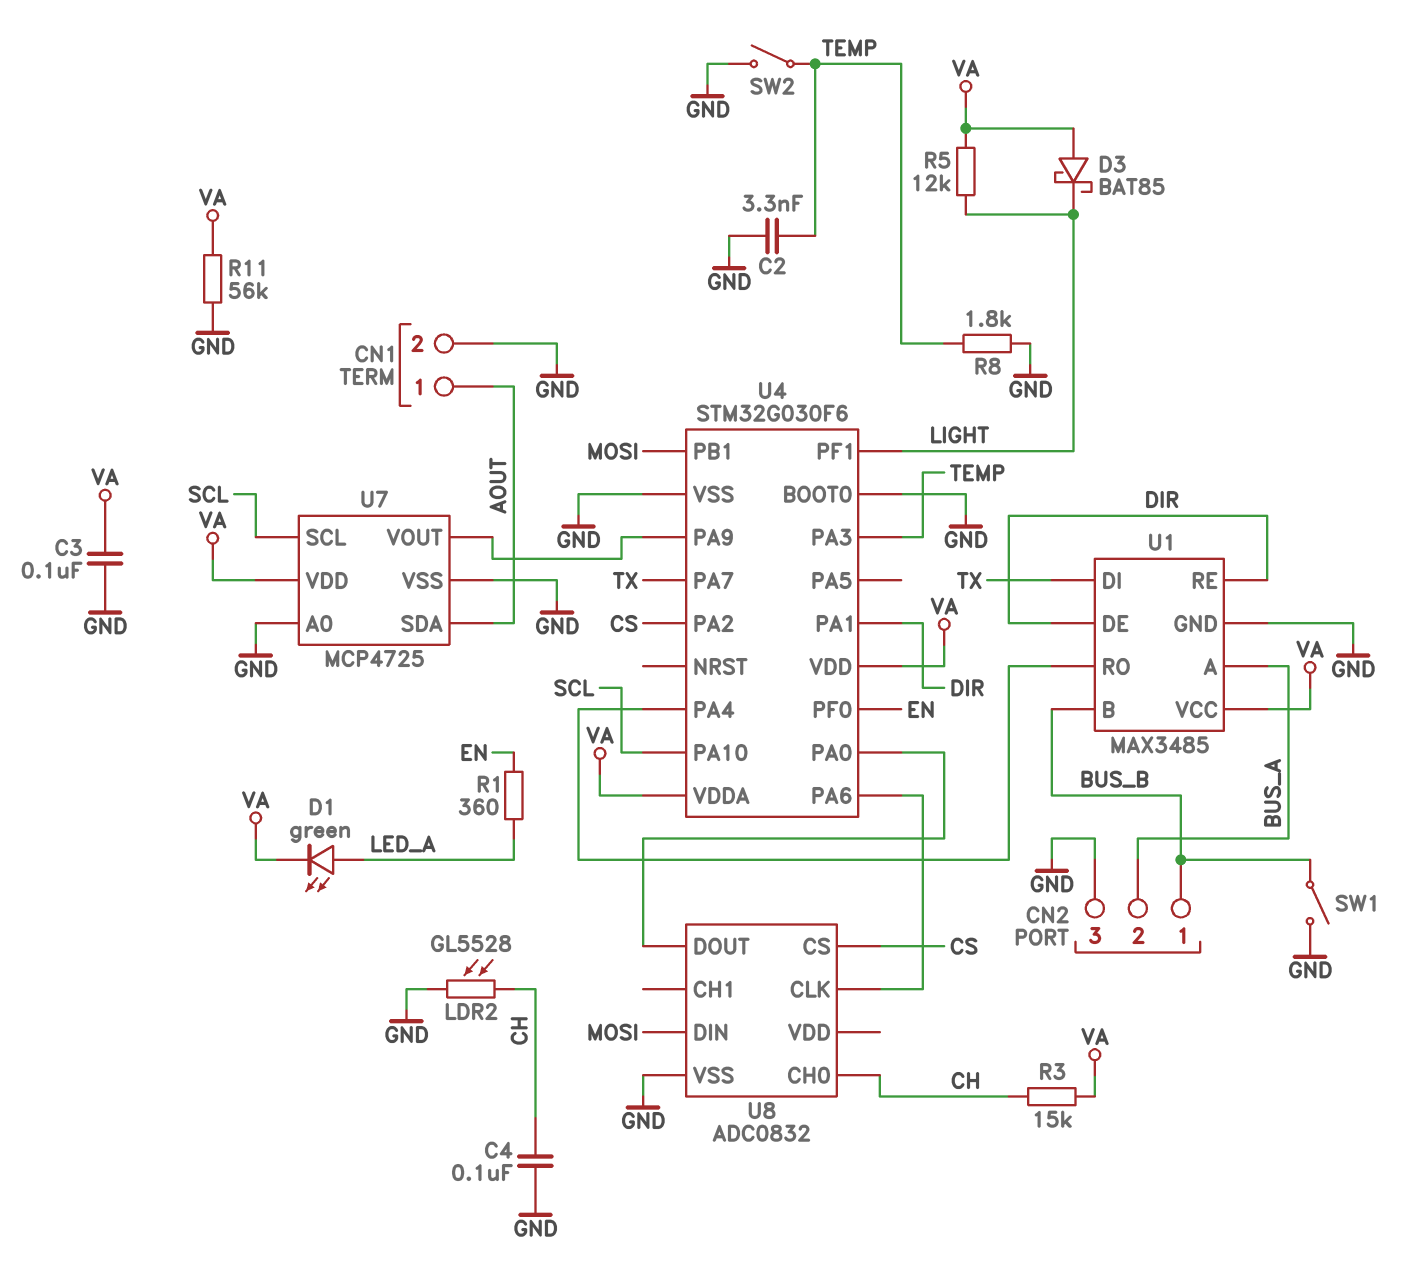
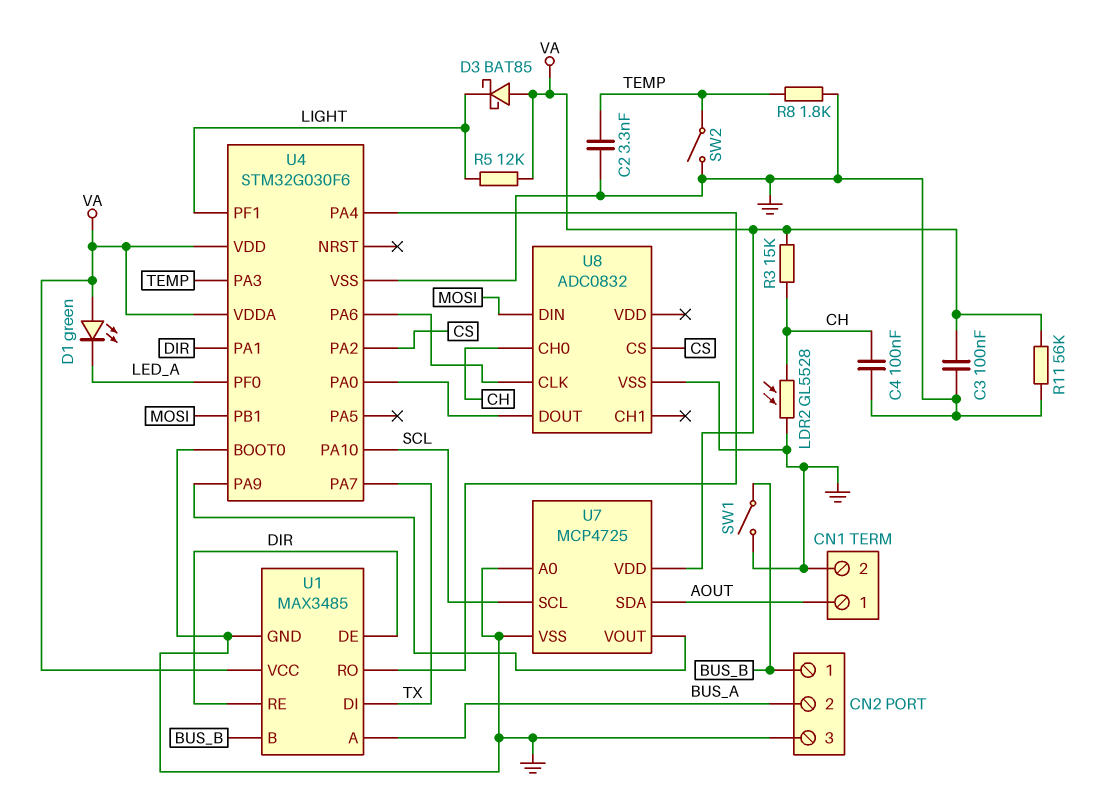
D1: LED green (A LED_A, K VA) -> LED green (A VA, K LED_A)
R1: 360 (EN, LED_A) -> none
U4 pin PF0: EN -> LED_A

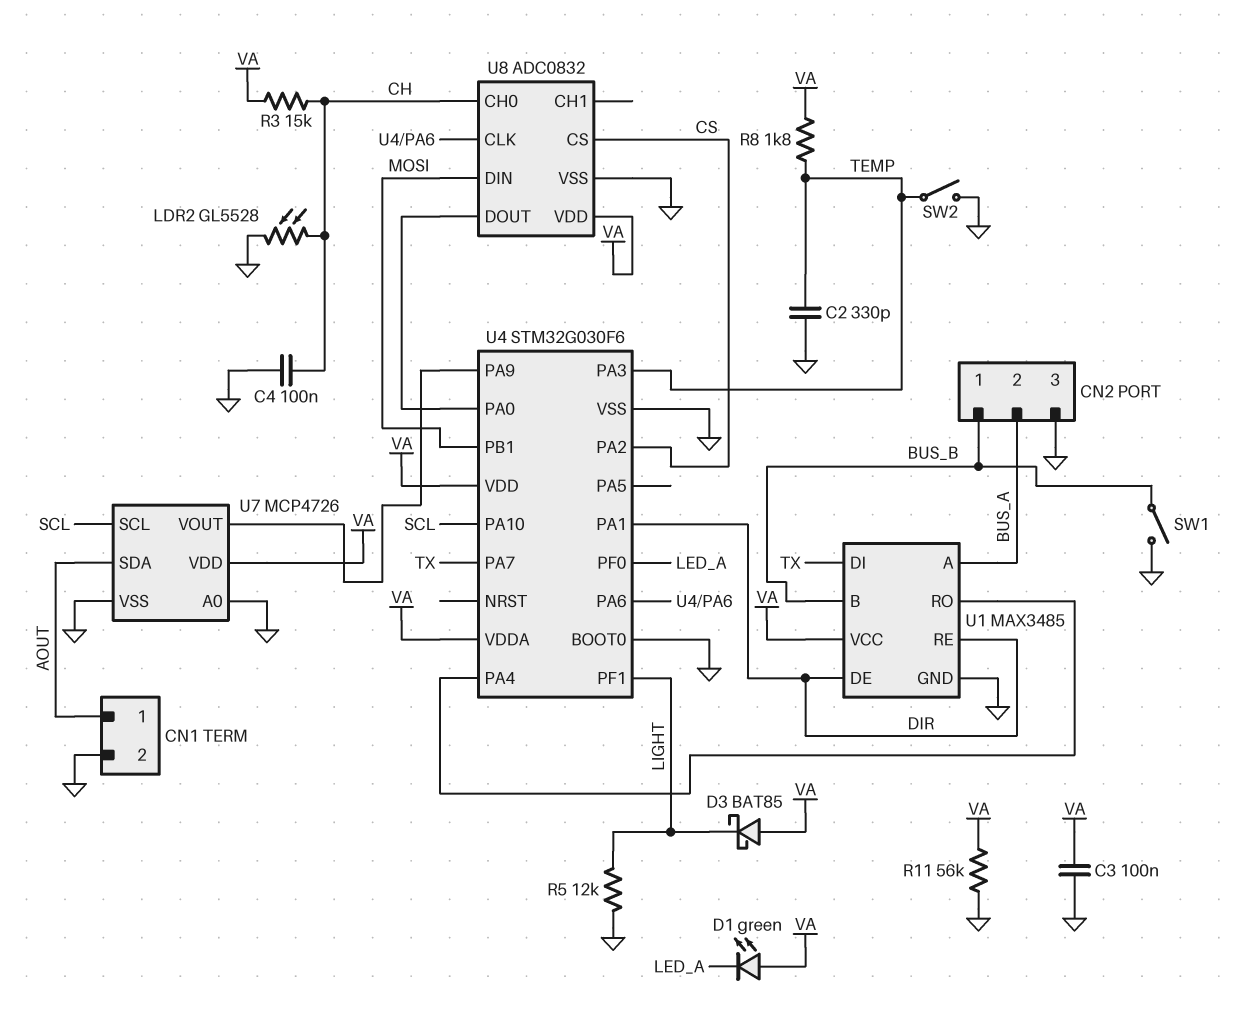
C2: 3.3nF (GND, TEMP) -> 330pF (GND, TEMP)
R5: 12k (LIGHT, VA) -> 12k (GND, LIGHT)
R8: 1.8k (GND, TEMP) -> 1.8k (TEMP, VA)
U7: MCP4725 -> MCP4726
U8 pin VDD: none -> VA

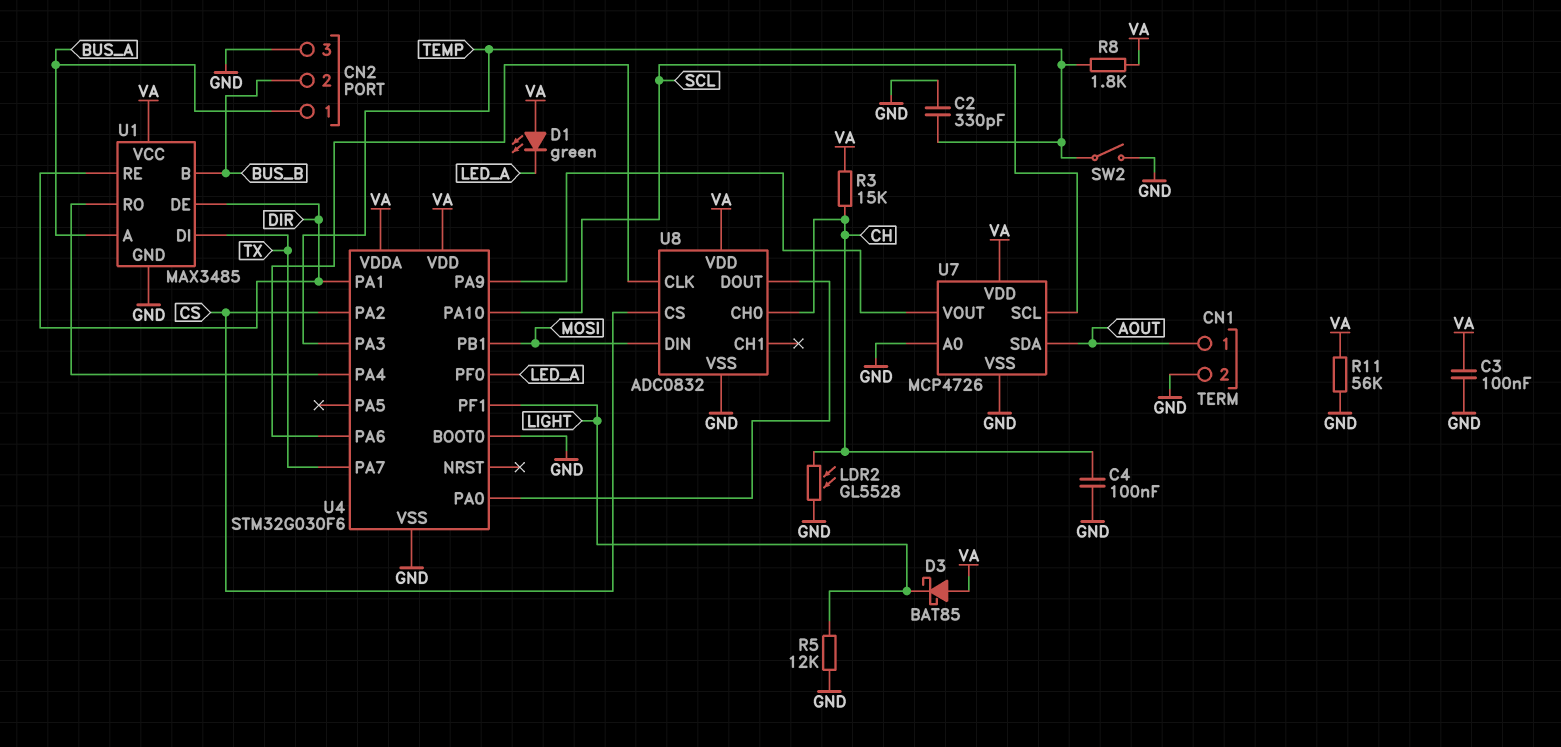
CN2 pin 1: BUS_B -> BUS_A
CN2 pin 2: BUS_A -> BUS_B
SW1: switch (BUS_B, GND) -> none

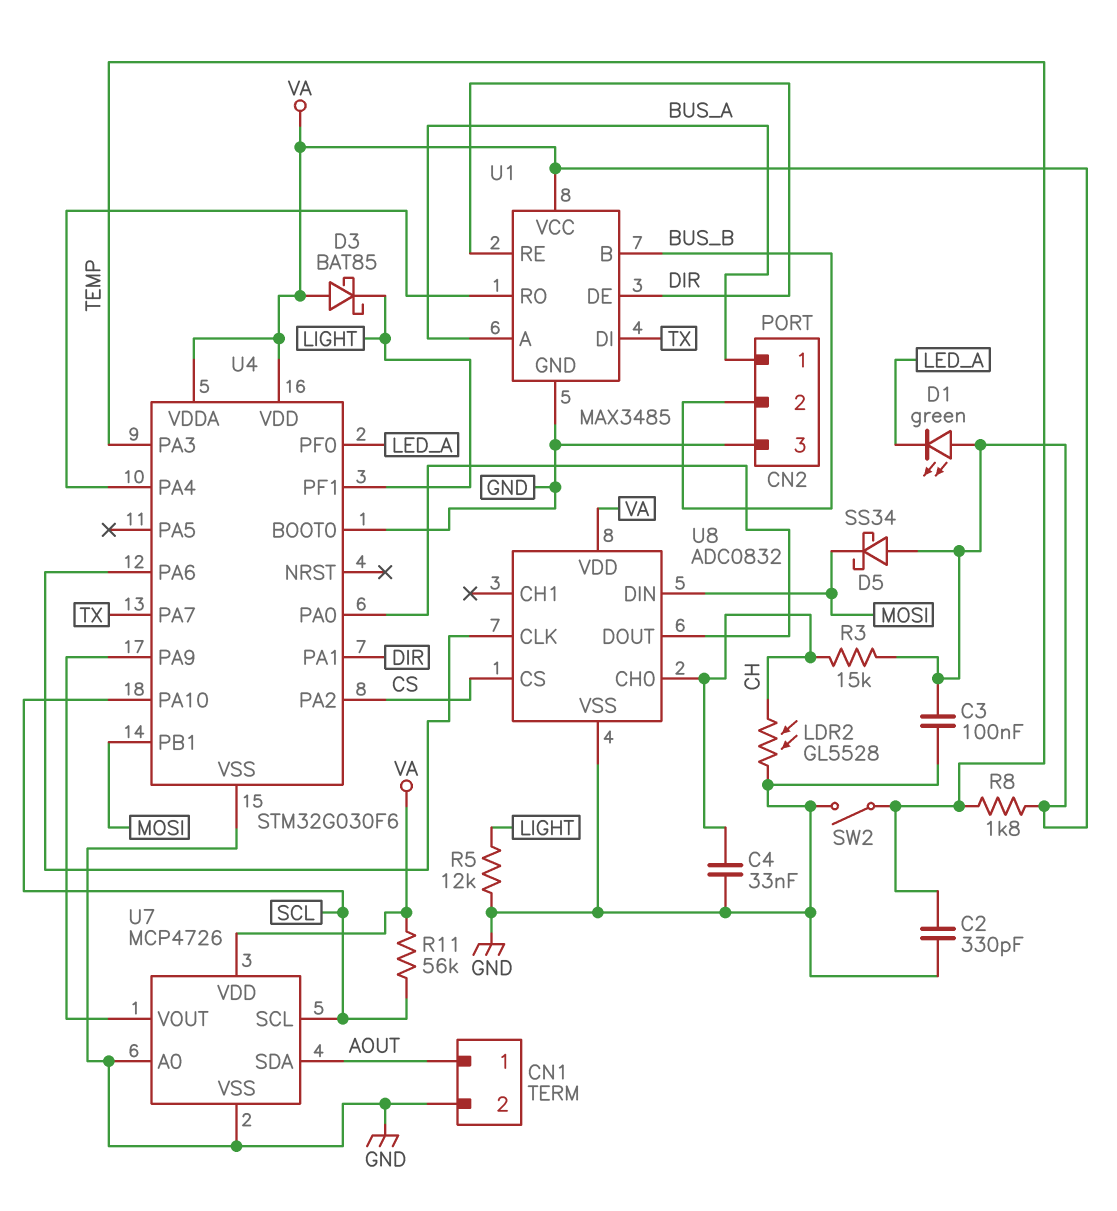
C4: 100nF (CH, GND) -> 33nF (CH, GND)
D5: none -> schottky SS34 (A VA, K MOSI)
R11: 56k (GND, VA) -> 56k (SCL, VA)

